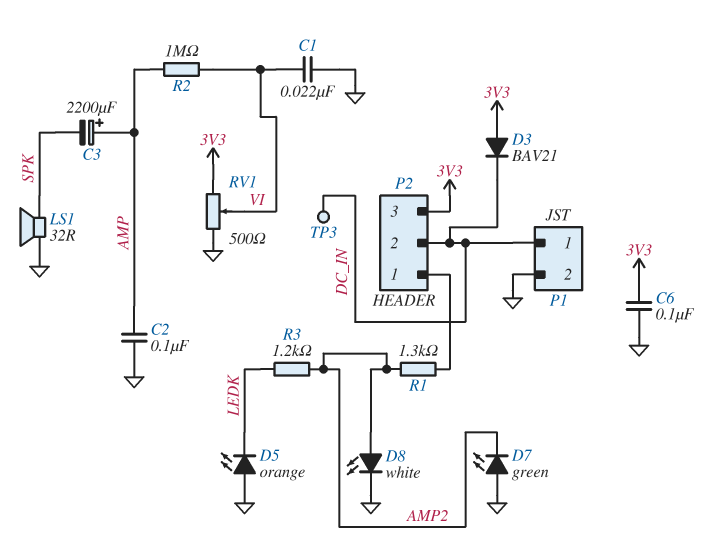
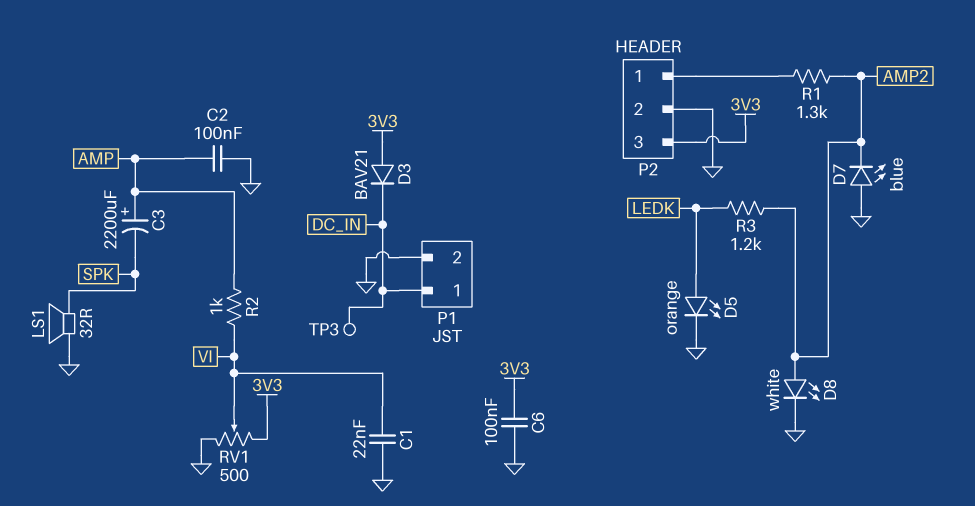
D5: LED orange (A GND, K LEDK) -> LED orange (A LEDK, K GND)
D7: LED green (A GND, K AMP2) -> LED blue (A GND, K AMP2)
P2 pin 2: DC_IN -> GND
R2: 1M (AMP, VI) -> 1k (AMP, VI)

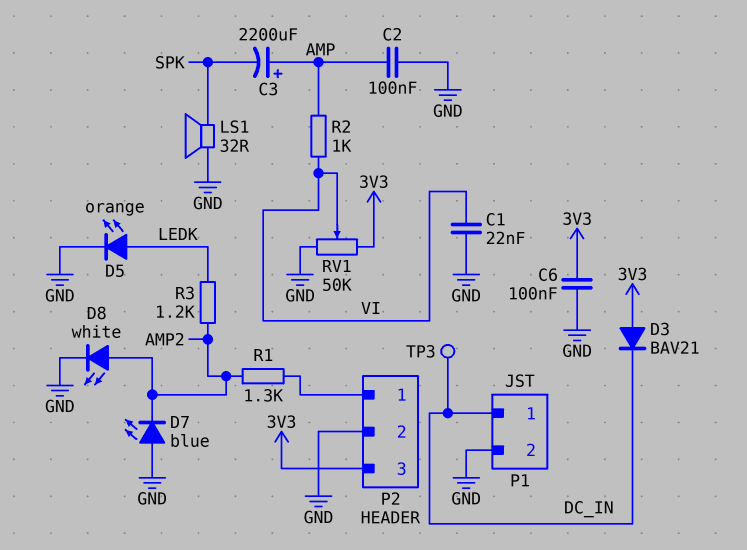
RV1: 500 (3V3, GND, wiper VI) -> 50k (3V3, GND, wiper VI)

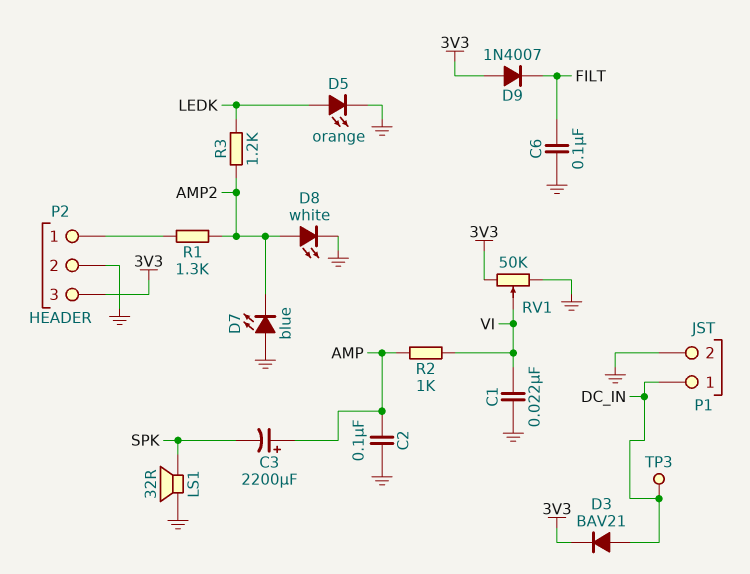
C6: 100nF (3V3, GND) -> 100nF (FILT, GND)
D3: diode BAV21 (A 3V3, K DC_IN) -> diode BAV21 (A DC_IN, K 3V3)
D9: none -> diode 1N4007 (A 3V3, K FILT)

